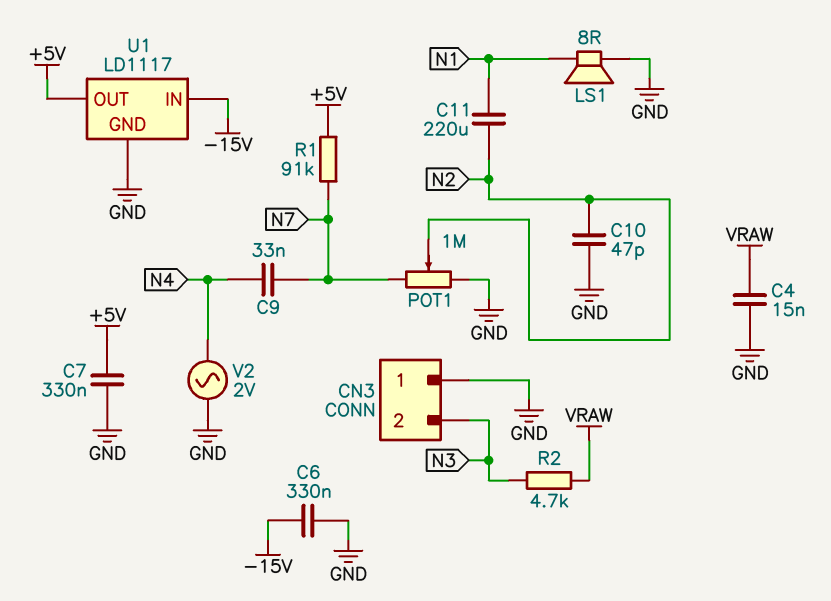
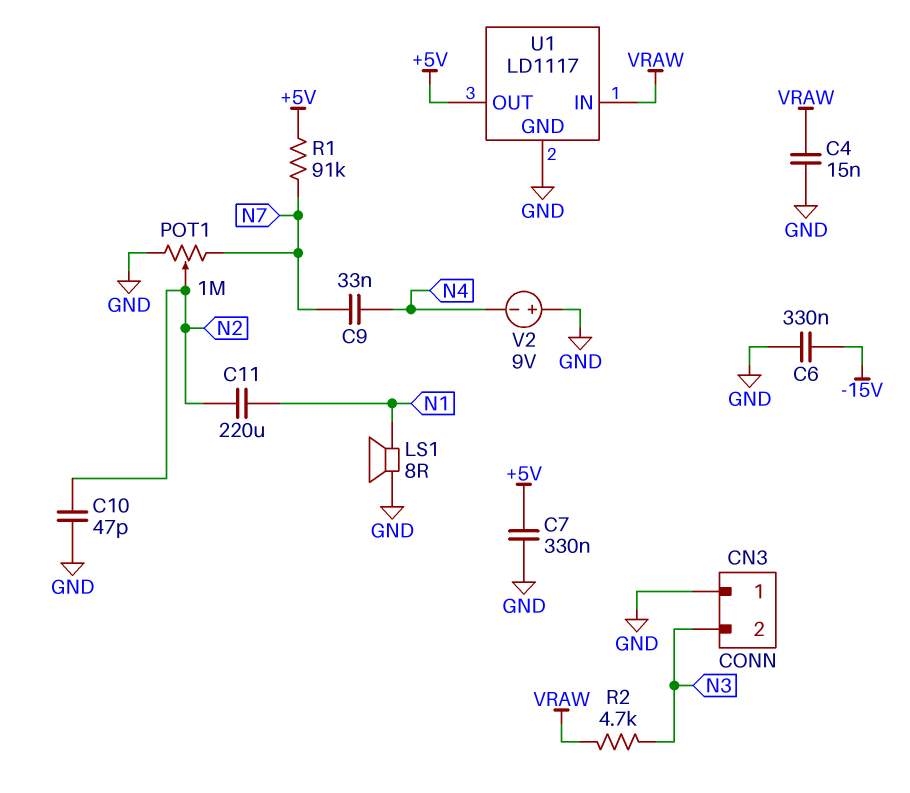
U1 pin IN: -15V -> VRAW
V2: AC 2V (GND, N4) -> 9V (plus GND, minus N4)

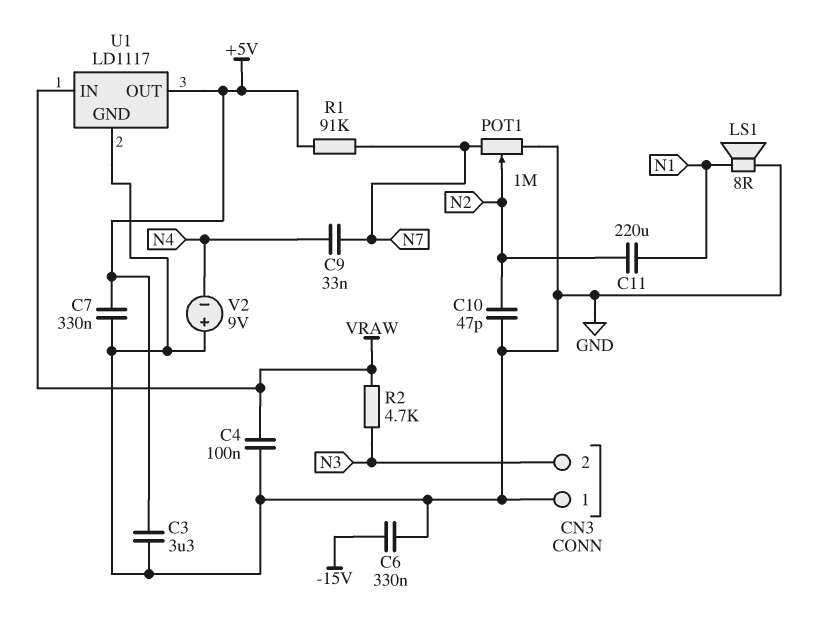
C3: none -> 3.3uF (+5V, GND)
C4: 15nF (GND, VRAW) -> 100nF (GND, VRAW)

